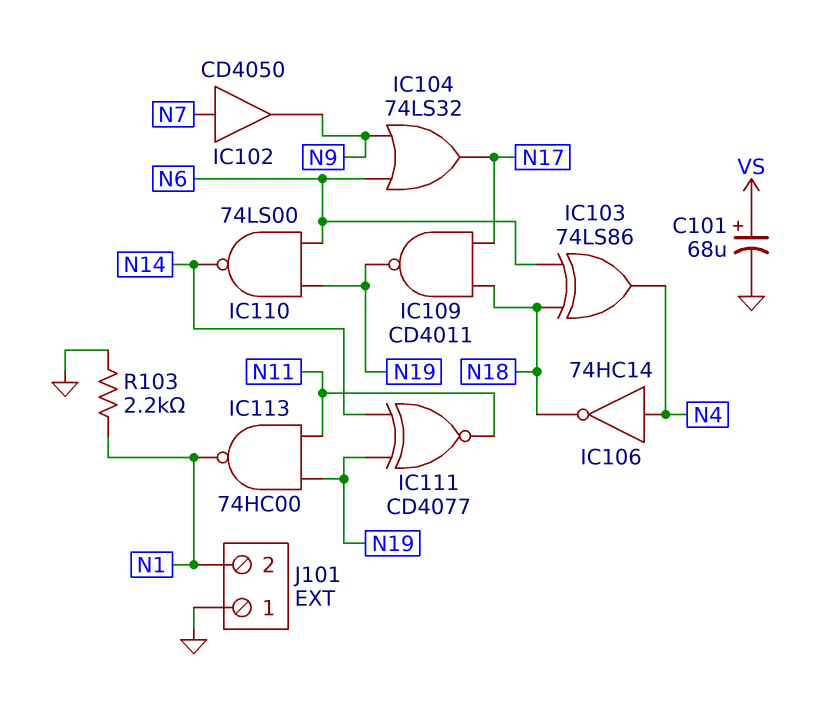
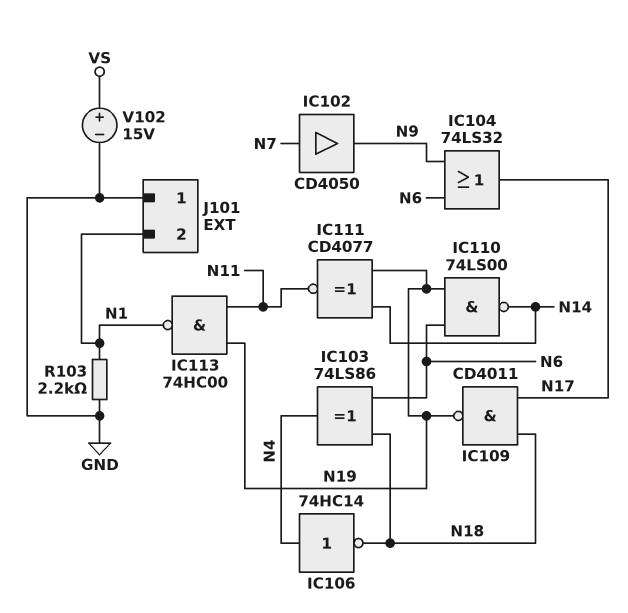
C101: 68uF (plus VS, minus GND) -> none
V102: none -> 15V (plus VS, minus GND)

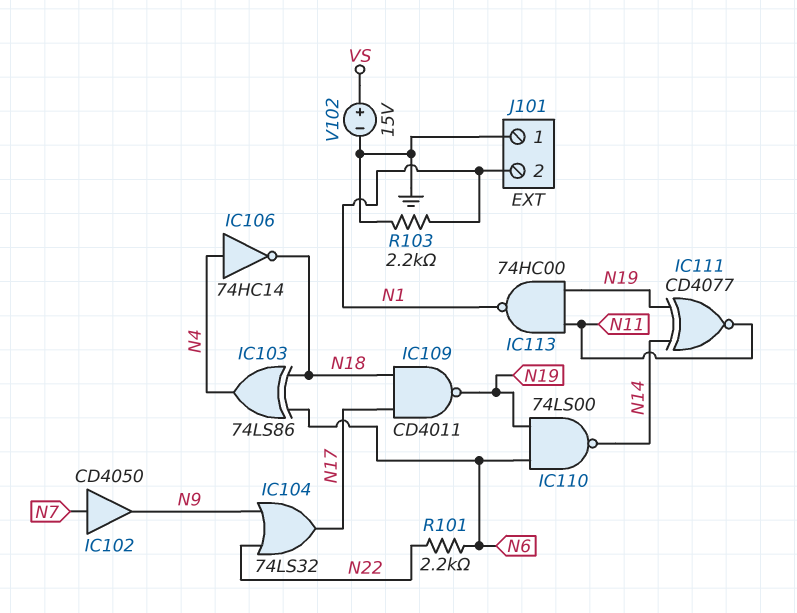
IC104: OR 74LS32 (in N6, in N9, out N17) -> OR 74LS32 (in N9, in N22, out N17)
R101: none -> 2.2k (N6, N22)

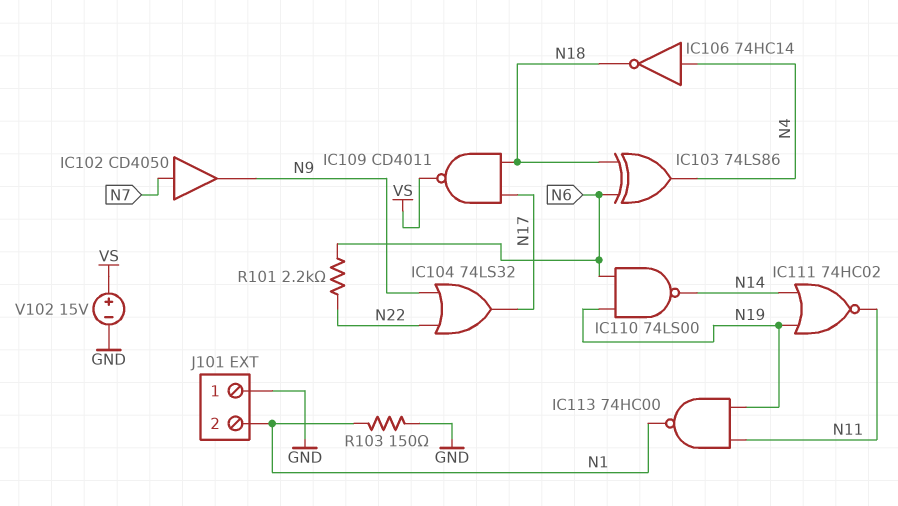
IC109: NAND CD4011 (in N17, in N18, out N19) -> NAND CD4011 (in N17, in N18, out VS)
IC111: XNOR CD4077 (in N14, in N19, out N11) -> NOR 74HC02 (in N14, in N19, out N11)
R103: 2.2k (GND, N1) -> 150 (GND, N1)

